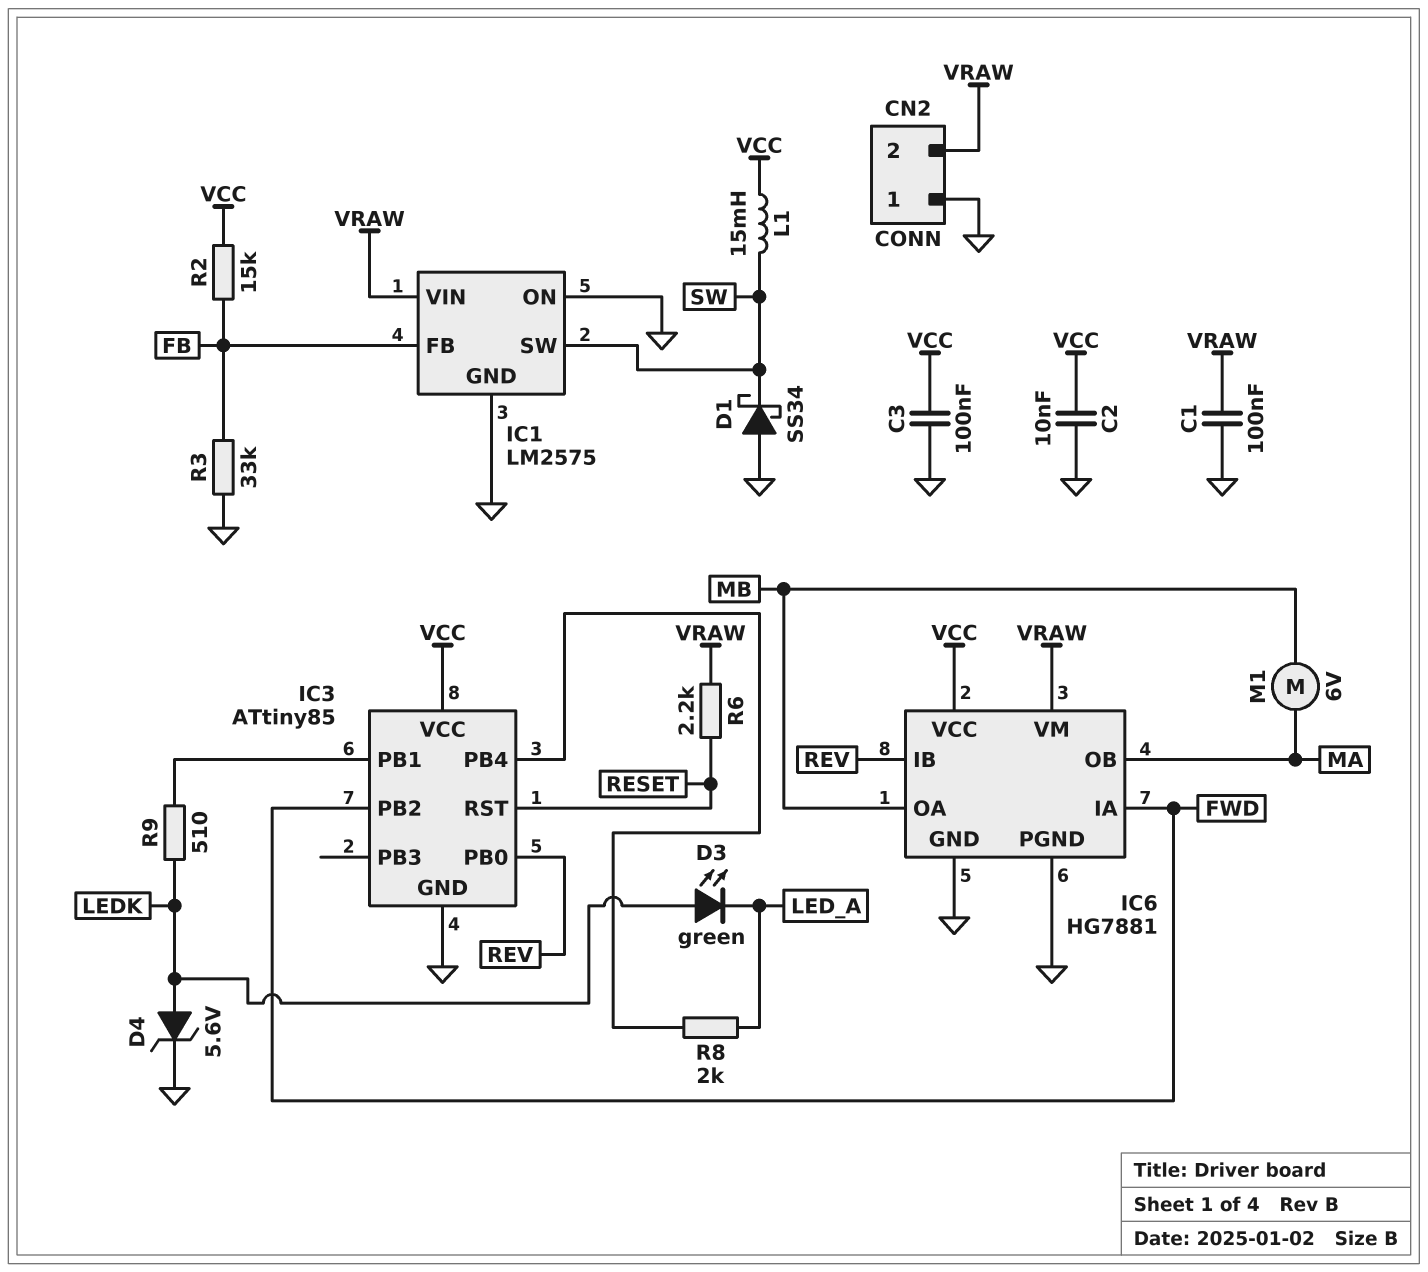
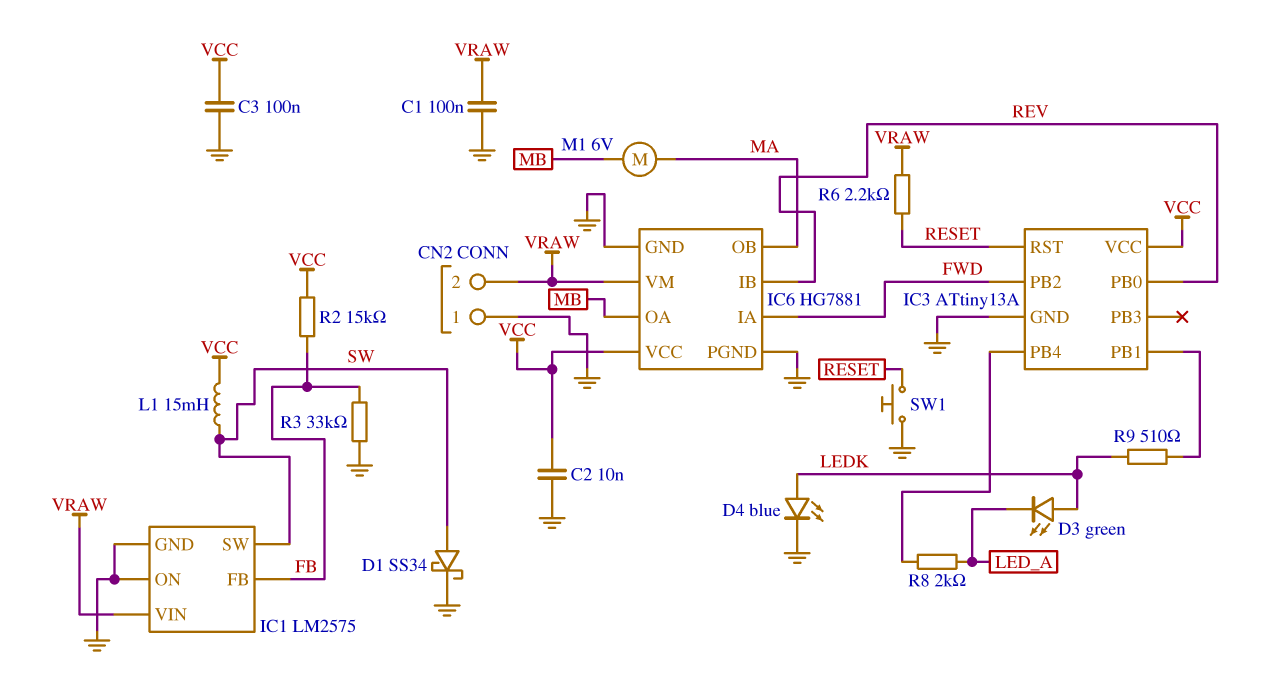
D1: schottky SS34 (A GND, K SW) -> schottky SS34 (A SW, K GND)
D4: zener 5.6V (A LEDK, K GND) -> LED blue (A LEDK, K GND)
IC3: ATtiny85 -> ATtiny13A
SW1: none -> button (GND, RESET)

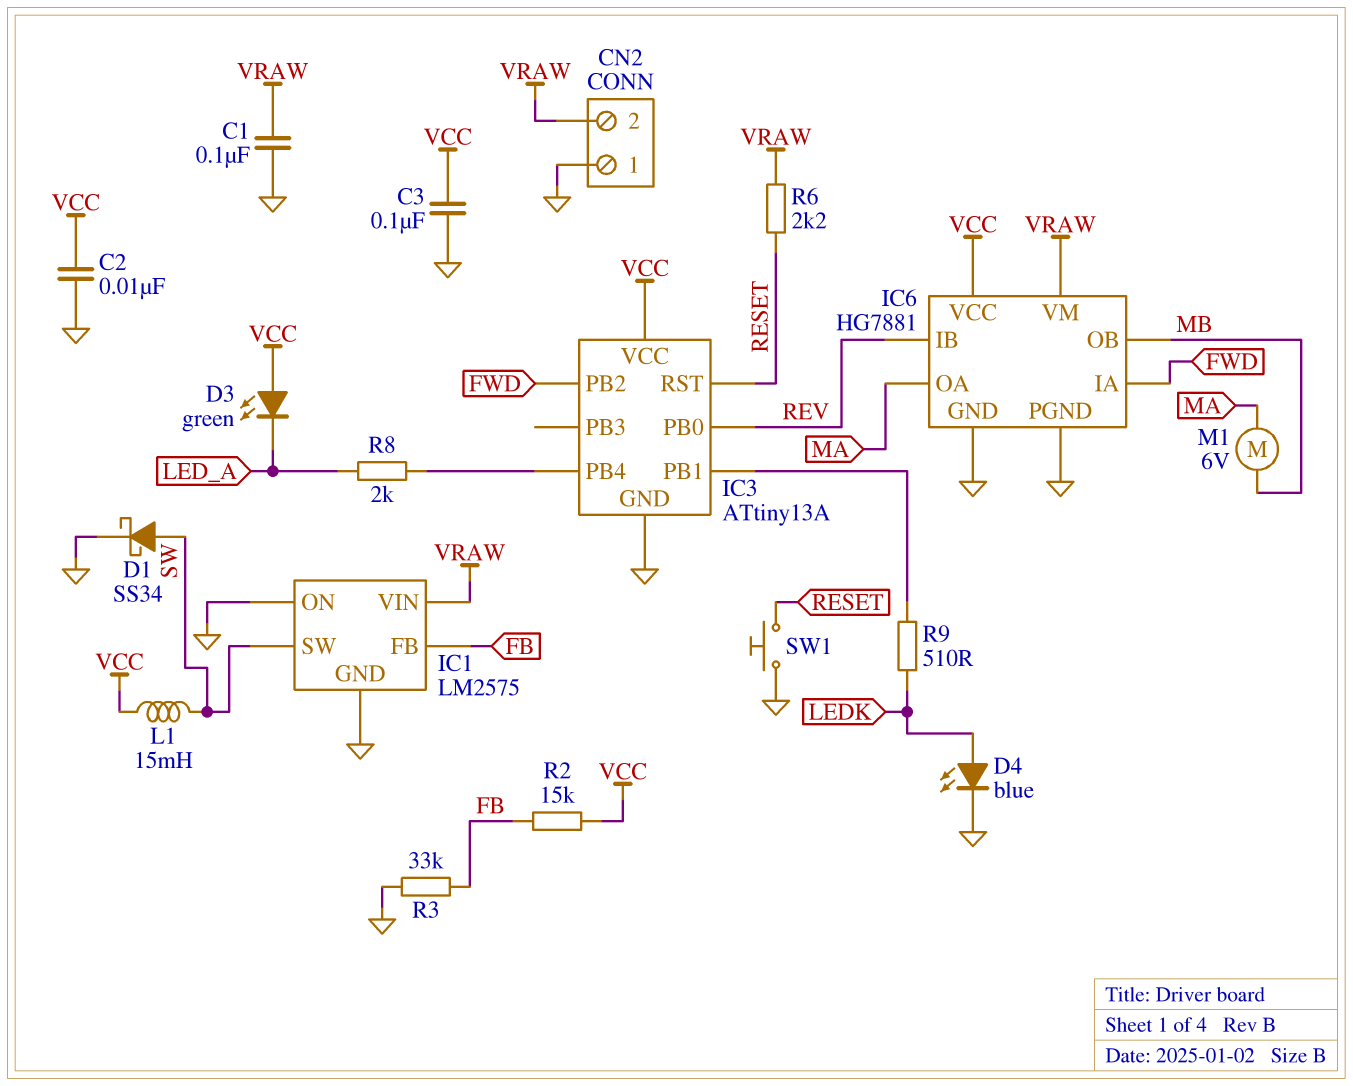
D3: LED green (A LEDK, K LED_A) -> LED green (A VCC, K LED_A)
IC6 pin OA: MB -> MA
IC6 pin OB: MA -> MB

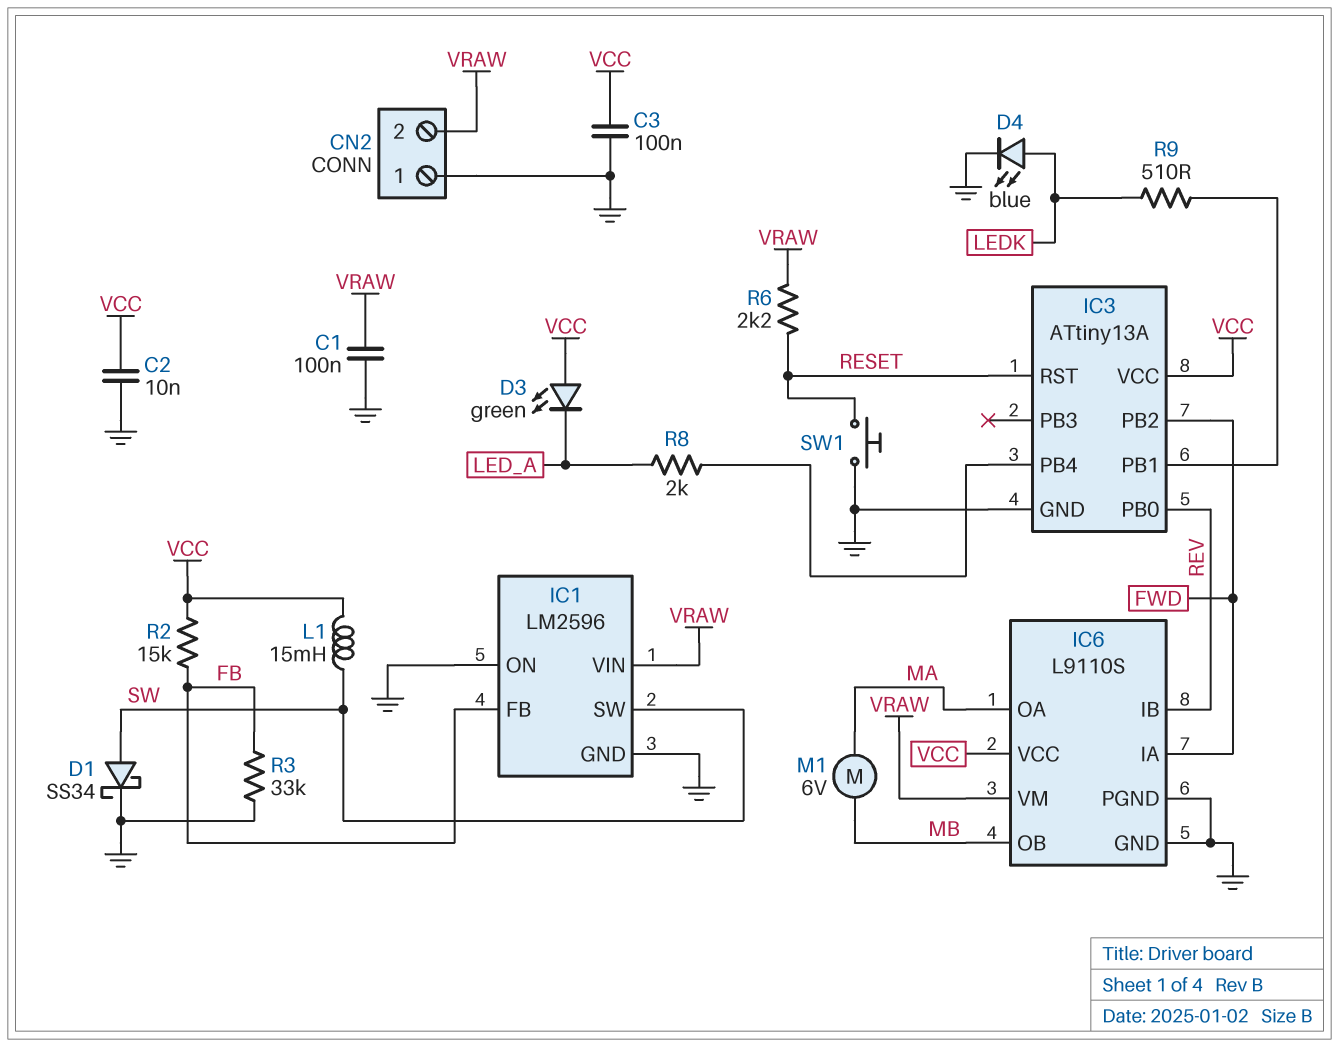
IC1: LM2575 -> LM2596
IC6: HG7881 -> L9110S

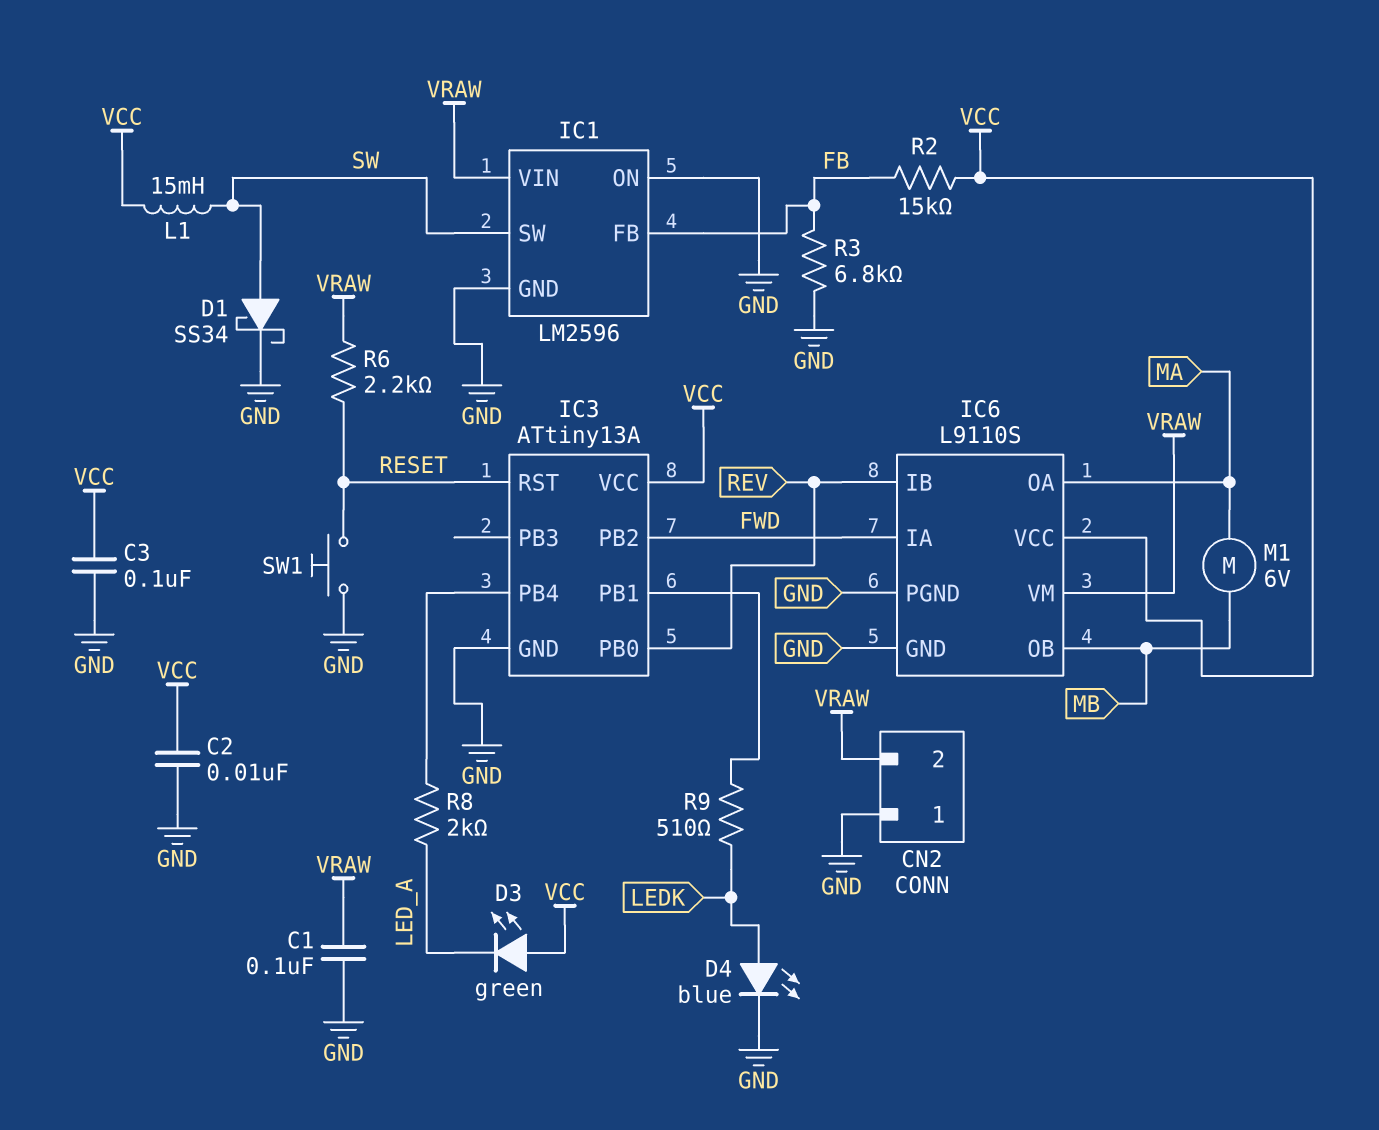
R3: 33k (FB, GND) -> 6.8k (FB, GND)

